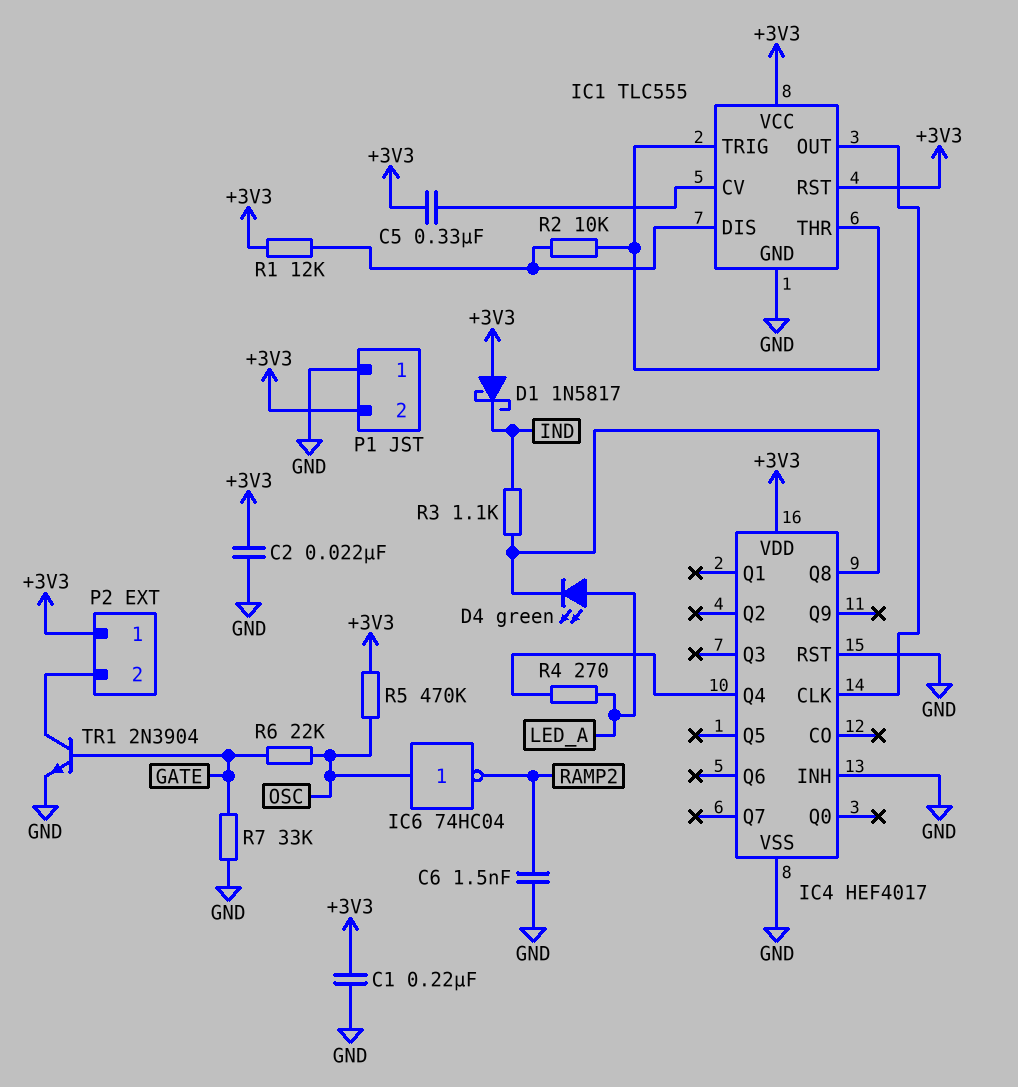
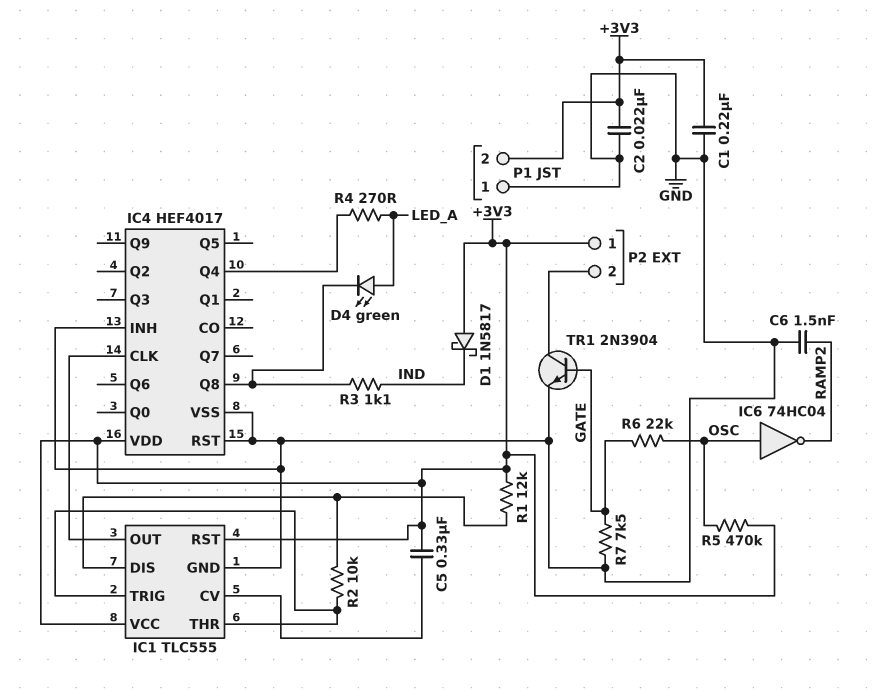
R7: 33k (GATE, GND) -> 7.5k (GATE, GND)

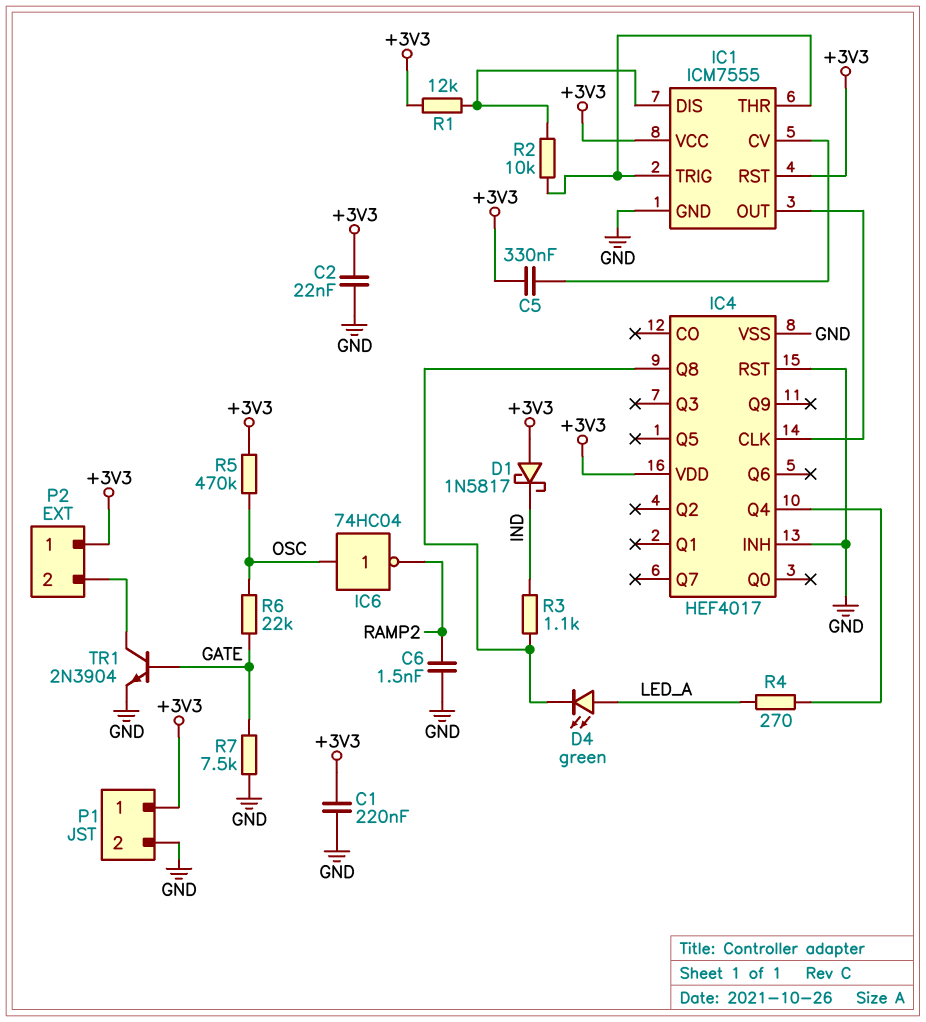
IC1: TLC555 -> ICM7555
P1 pin 1: GND -> +3V3
P1 pin 2: +3V3 -> GND

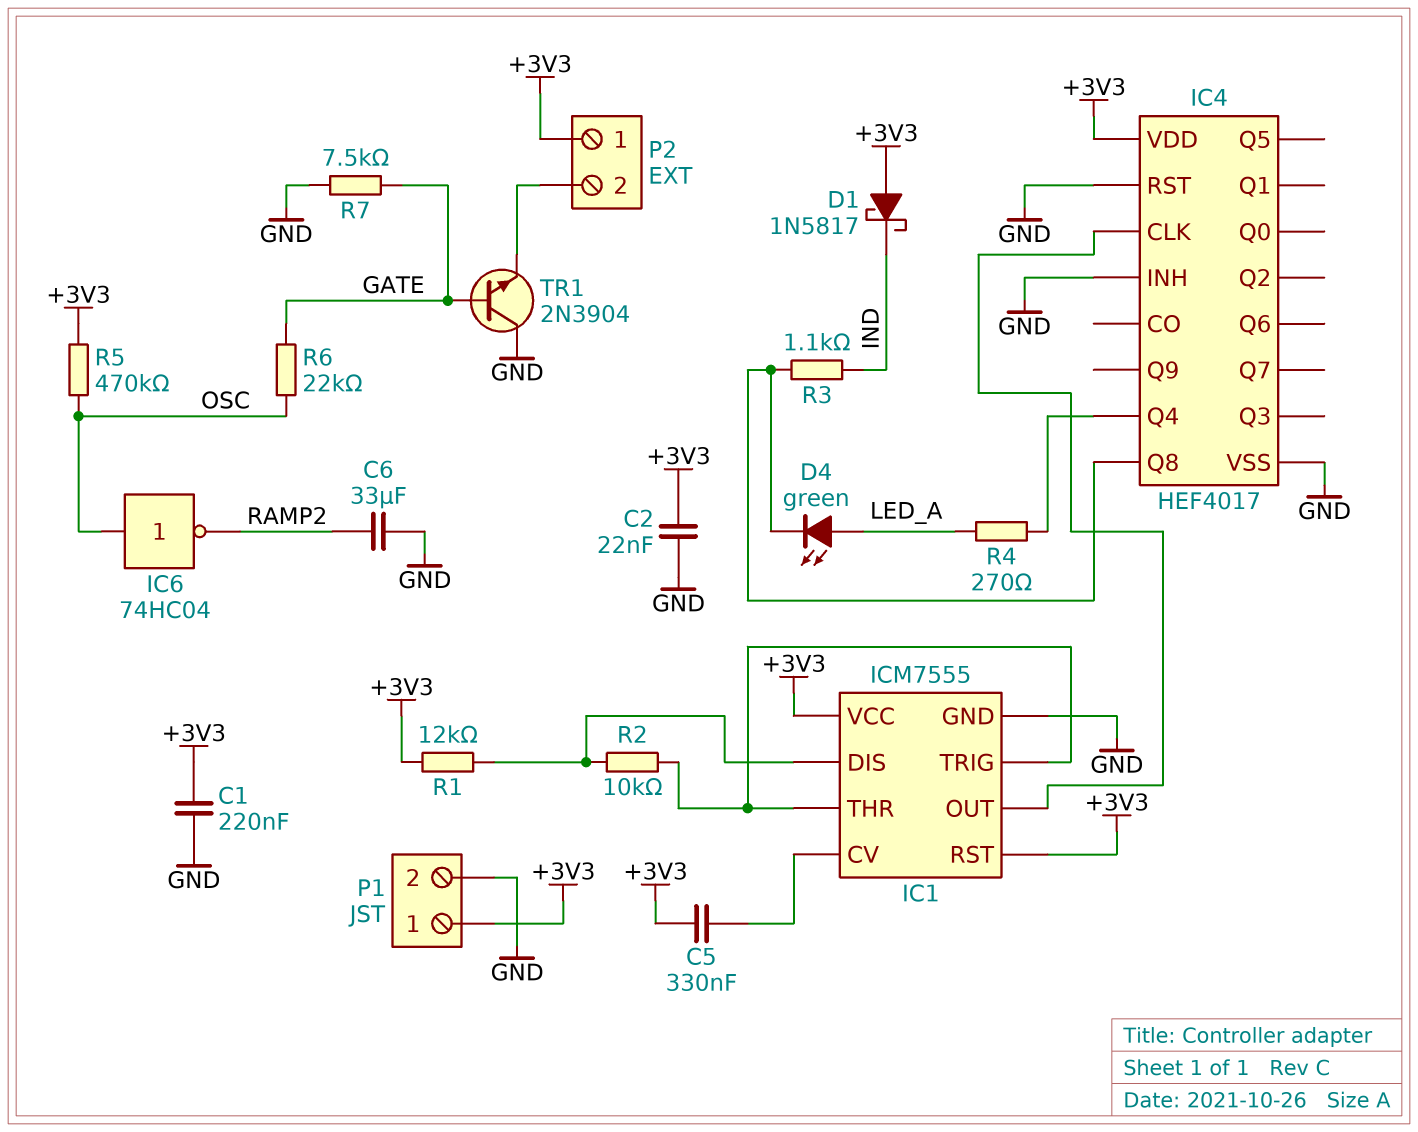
C6: 1.5nF (GND, RAMP2) -> 33uF (GND, RAMP2)
TR1: NPN 2N3904 (B GATE, C P2/2, E GND) -> NPN 2N3904 (B GATE, C GND, E P2/2)

